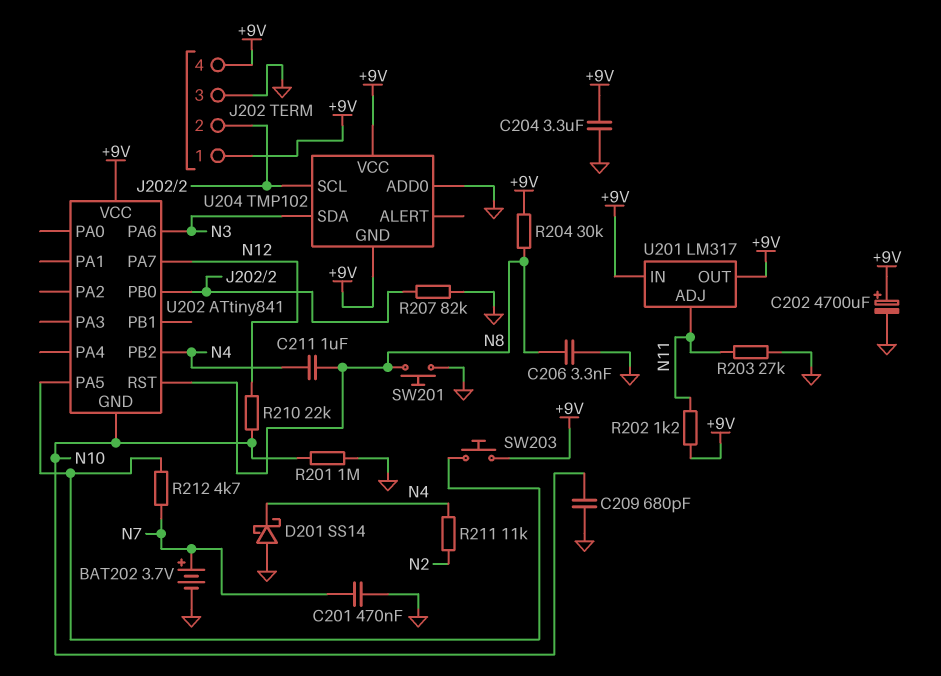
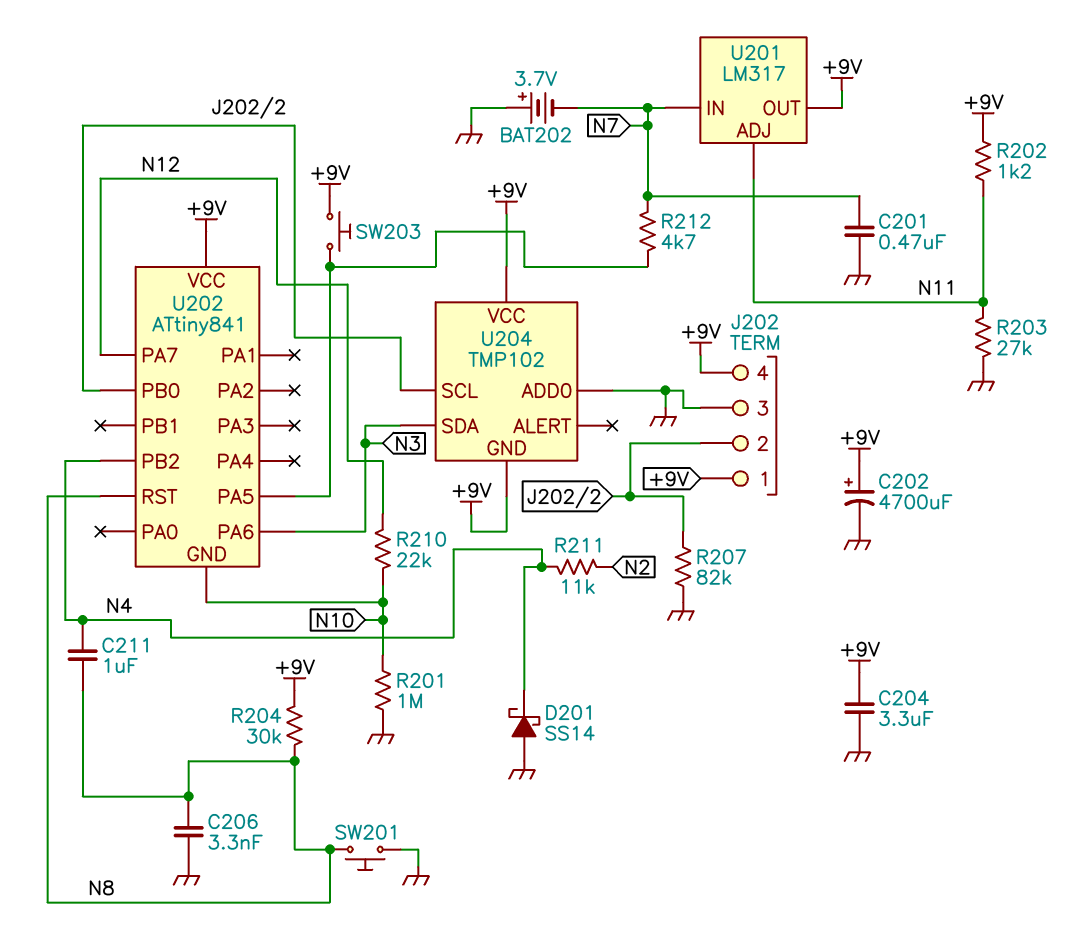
BAT202: 3.7V (plus N7, minus GND) -> 3.7V (plus GND, minus N7)
C209: 680pF (GND, N10) -> none
U201 pin IN: +9V -> N7

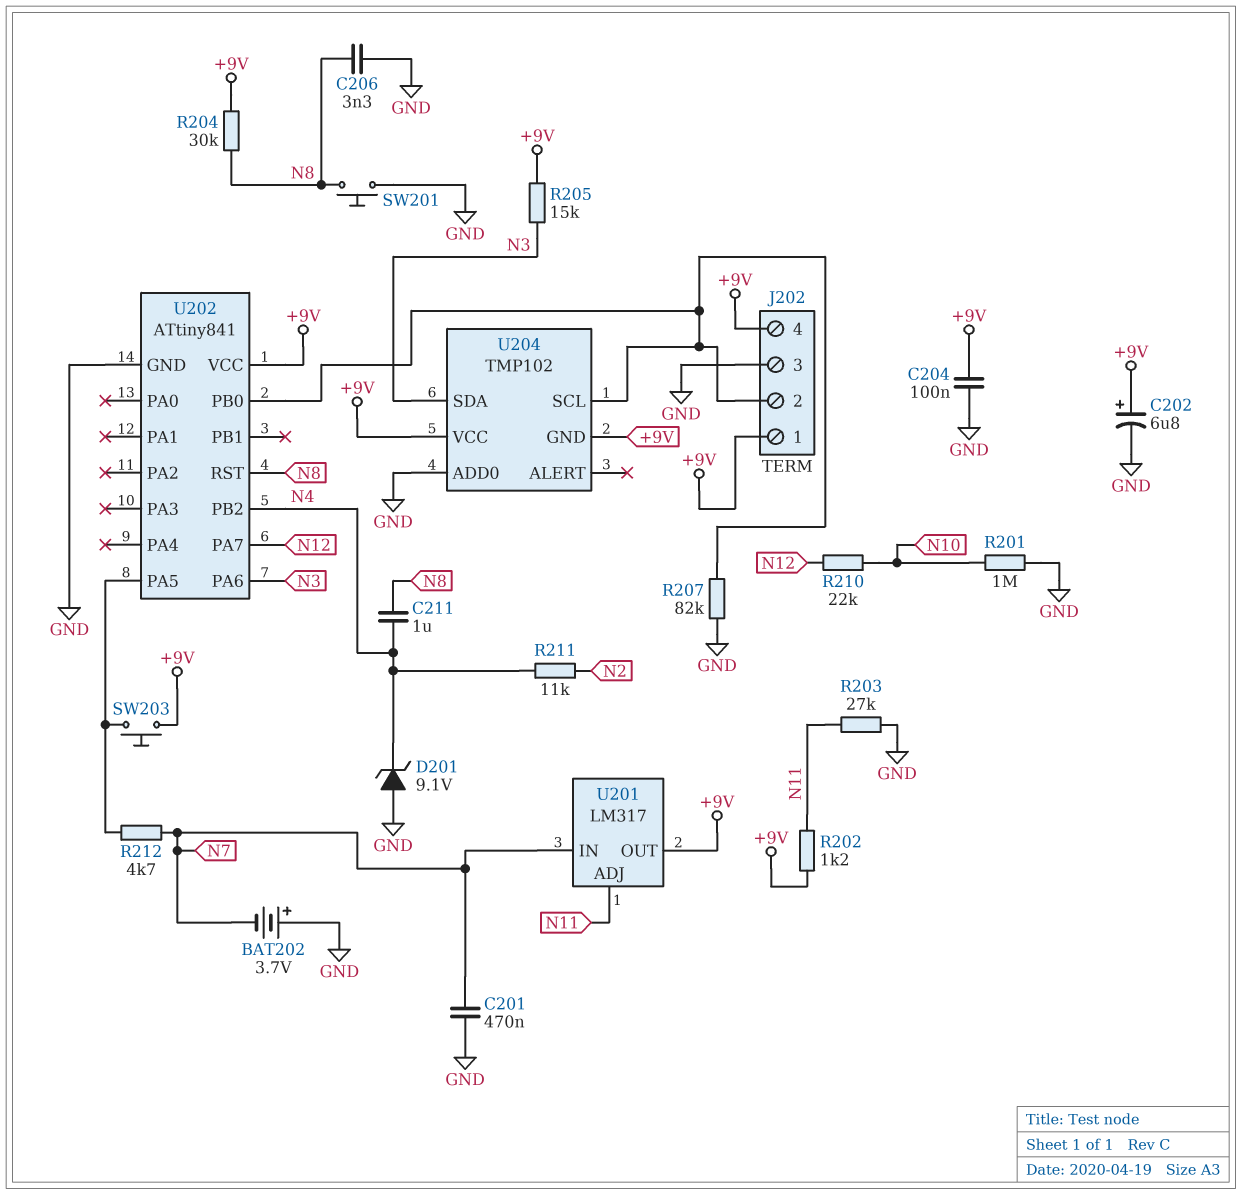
C202: 4700uF (plus +9V, minus GND) -> 6.8uF (plus +9V, minus GND)
C204: 3.3uF (+9V, GND) -> 100nF (+9V, GND)
D201: schottky SS14 (A GND, K N4) -> zener 9.1V (A GND, K N4)
R205: none -> 15k (+9V, N3)
U202 pin GND: N10 -> GND

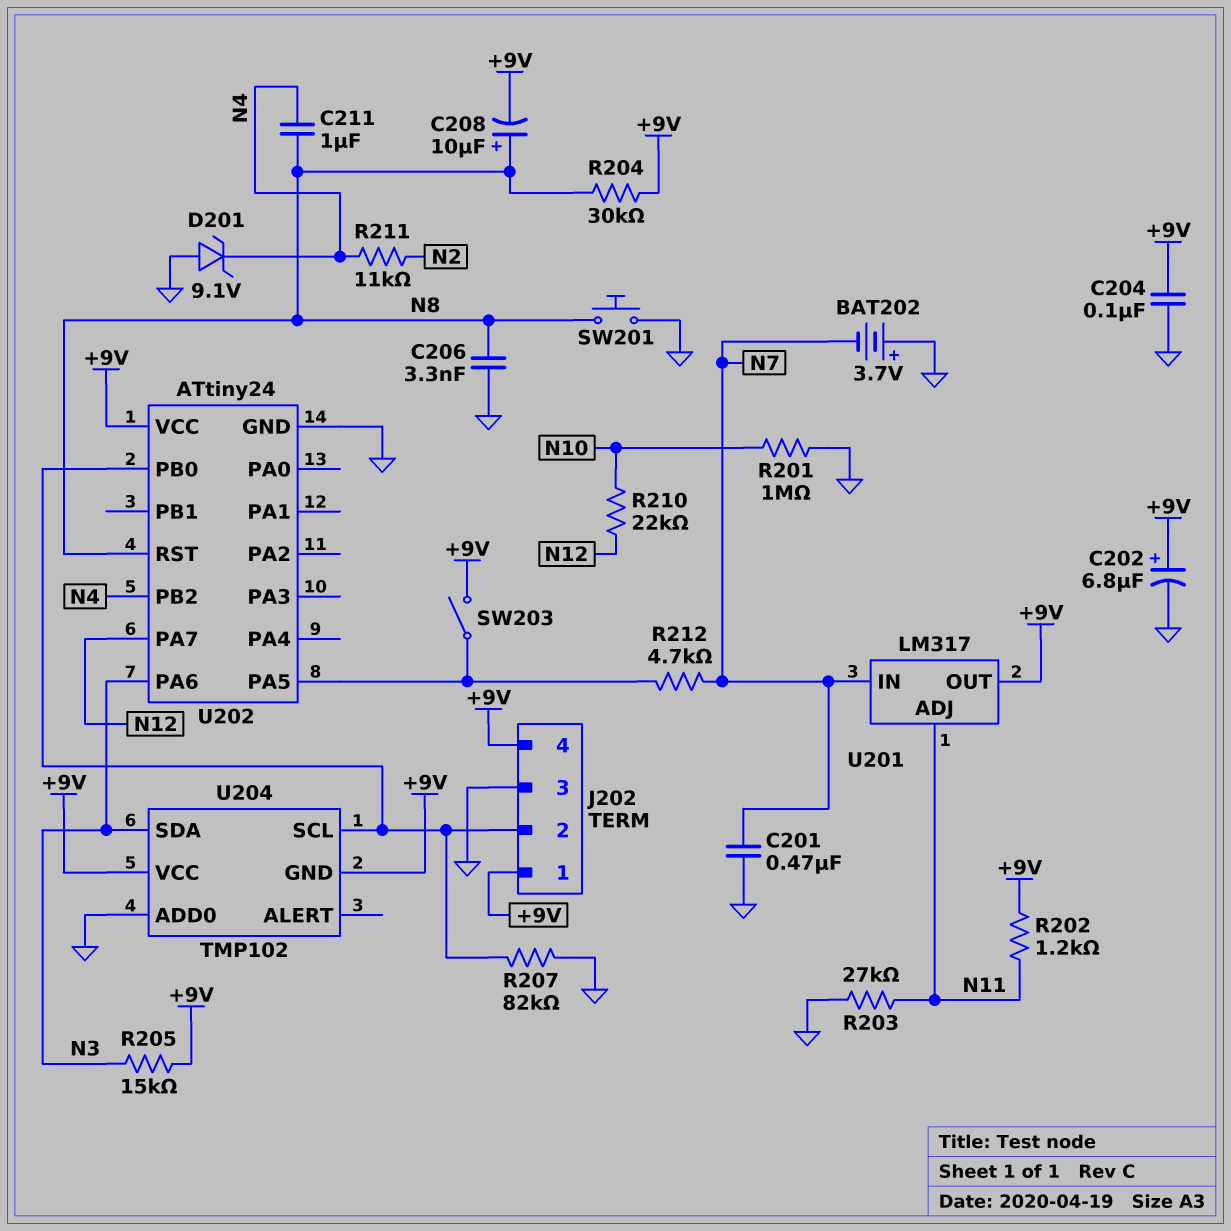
C208: none -> 10uF (plus N8, minus +9V)
SW203: button (+9V, U202/PA5) -> switch (+9V, U202/PA5)
U202: ATtiny841 -> ATtiny24

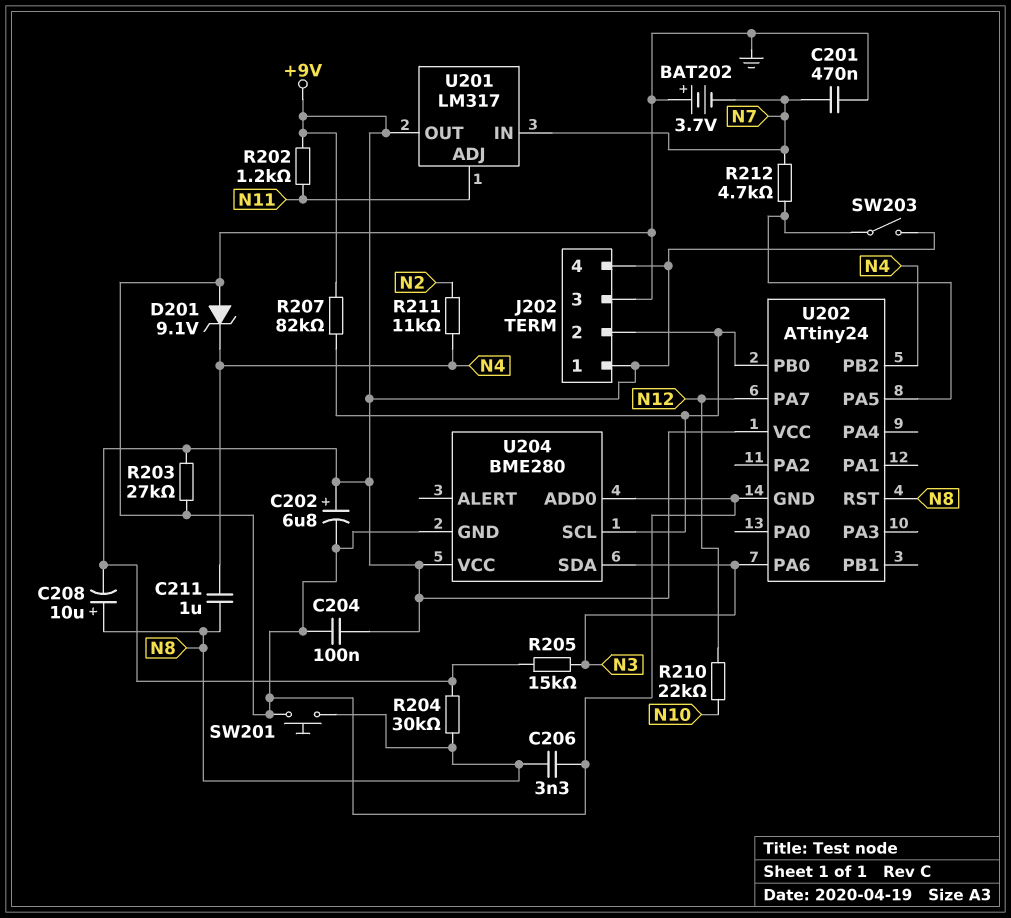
R201: 1M (GND, N10) -> none
R203: 27k (GND, N11) -> 27k (+9V, GND)
R207: 82k (GND, J202/2) -> 82k (+9V, J202/2)
U204: TMP102 -> BME280
U204 pin GND: +9V -> GND

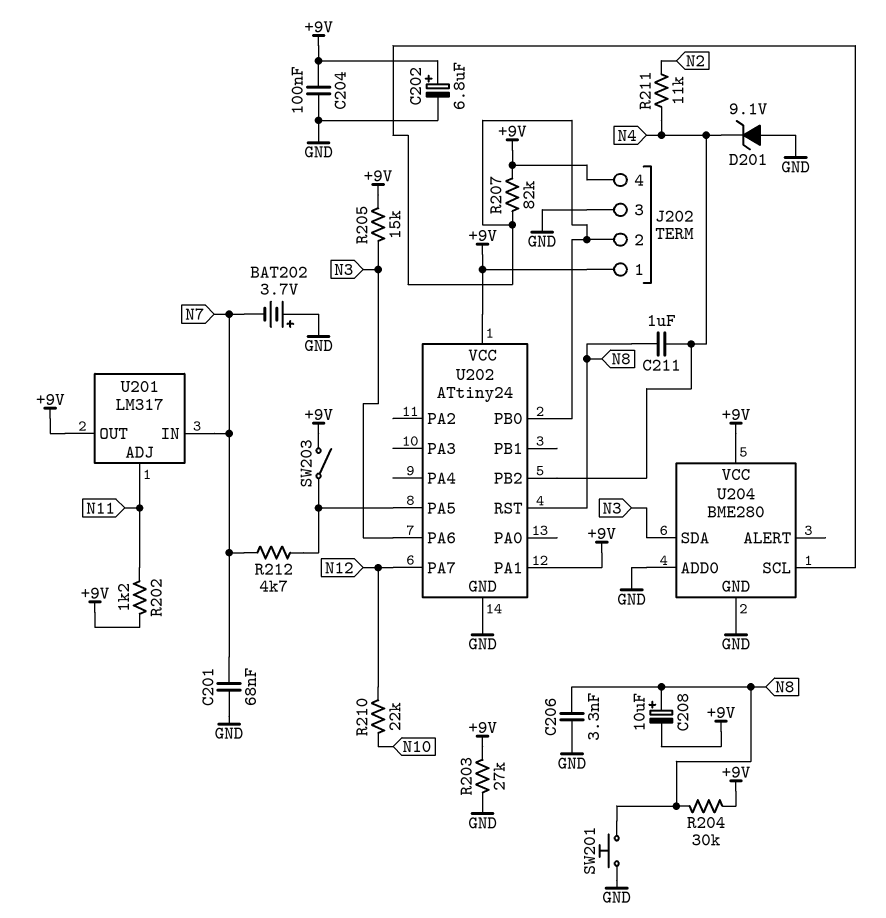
C201: 470nF (GND, N7) -> 68nF (GND, N7)
U202 pin PA1: none -> +9V

